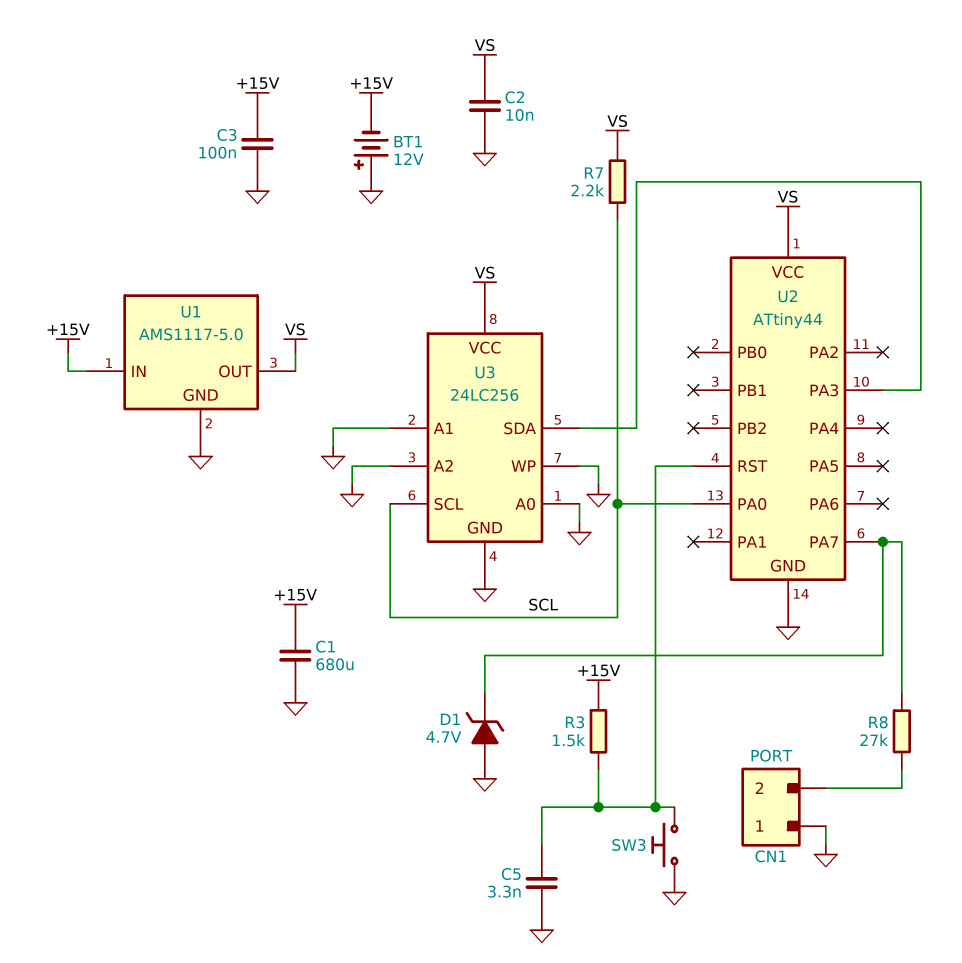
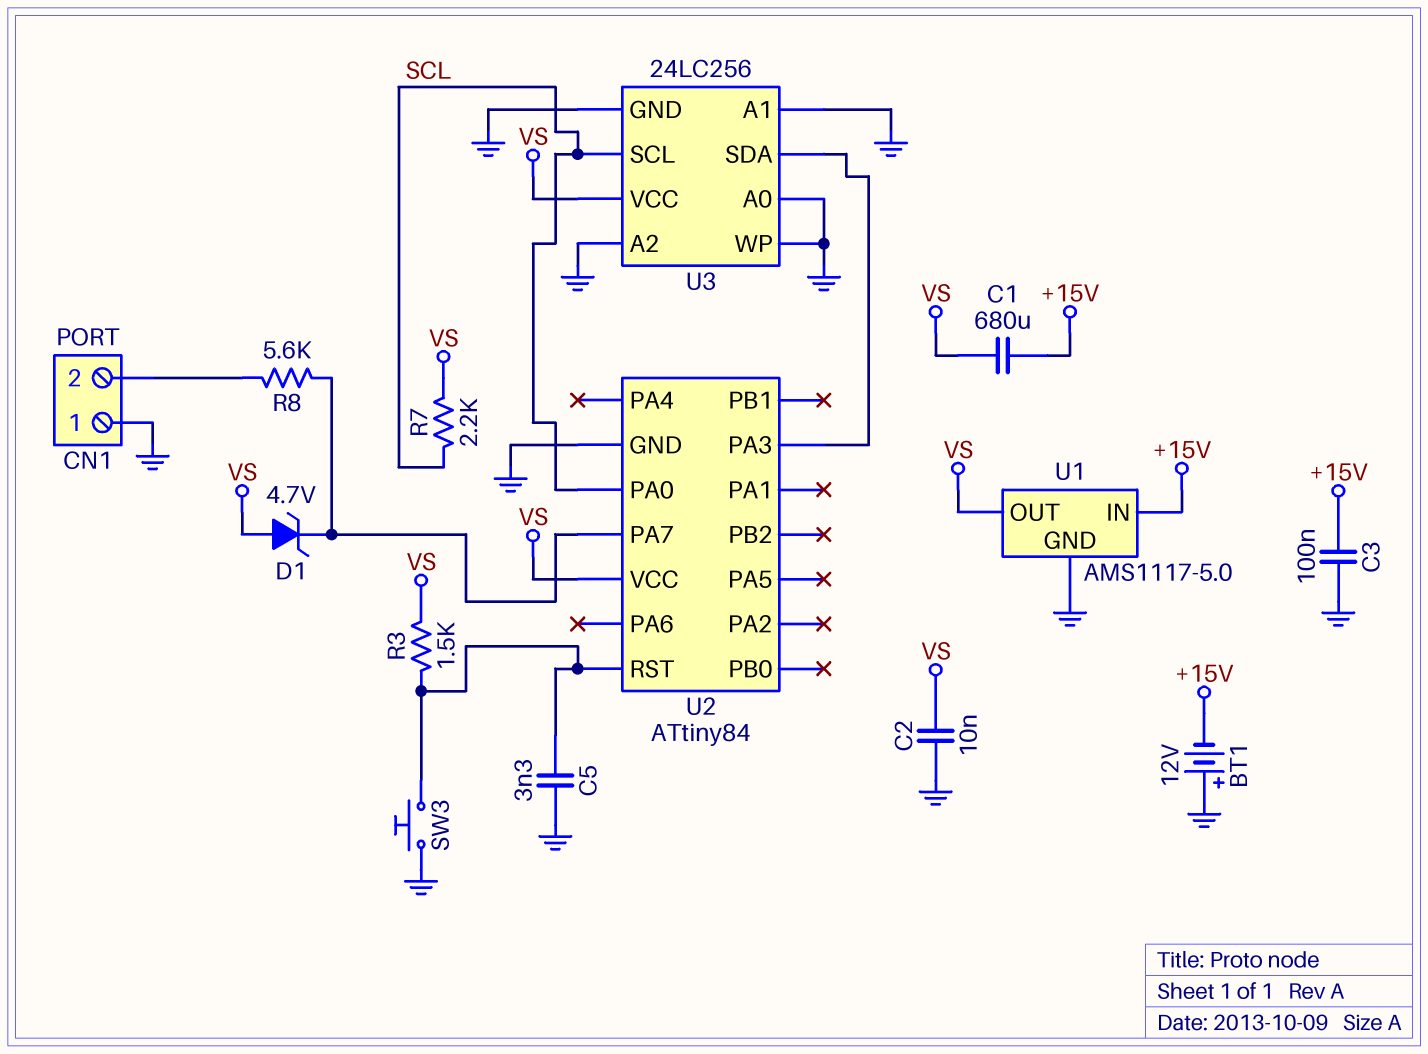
C1: 680uF (+15V, GND) -> 680uF (+15V, VS)
D1: zener 4.7V (A GND, K U2/PA7) -> zener 4.7V (A VS, K U2/PA7)
R3: 1.5k (+15V, U2/RST) -> 1.5k (U2/RST, VS)
R8: 27k (CN1/2, U2/PA7) -> 5.6k (CN1/2, U2/PA7)
U2: ATtiny44 -> ATtiny84

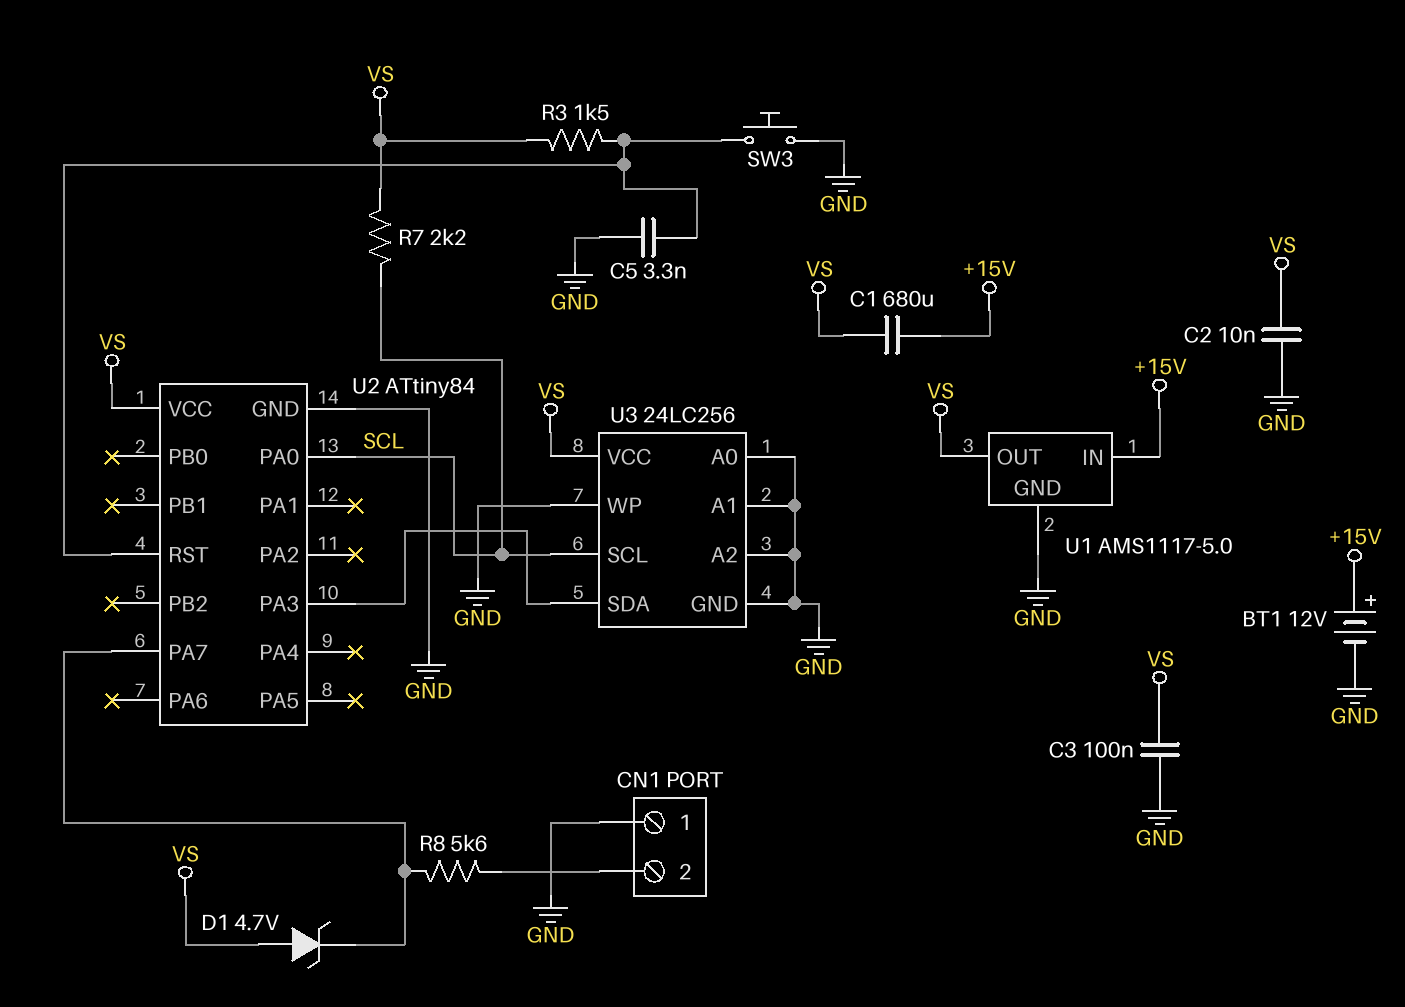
BT1: 12V (plus GND, minus +15V) -> 12V (plus +15V, minus GND)
C3: 100nF (+15V, GND) -> 100nF (GND, VS)

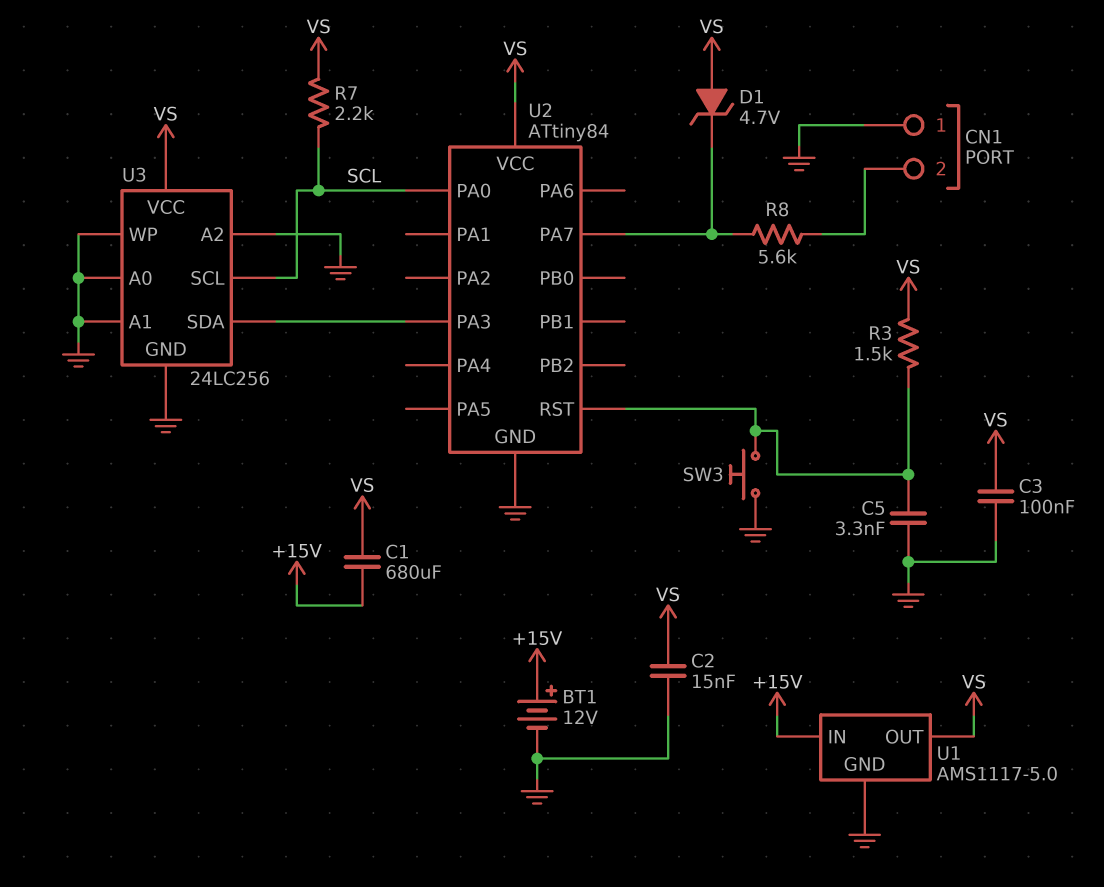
C2: 10nF (GND, VS) -> 15nF (GND, VS)

